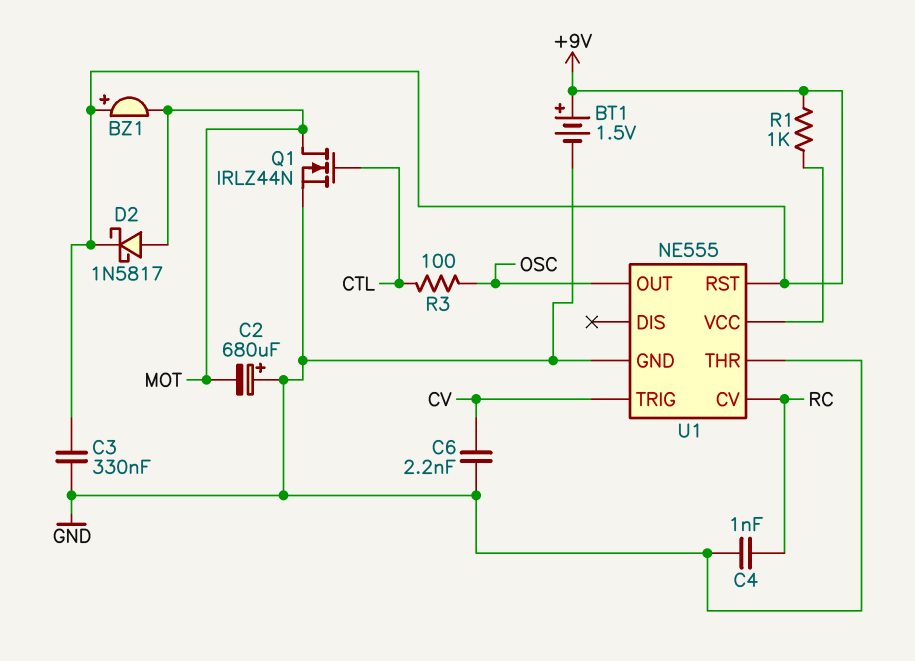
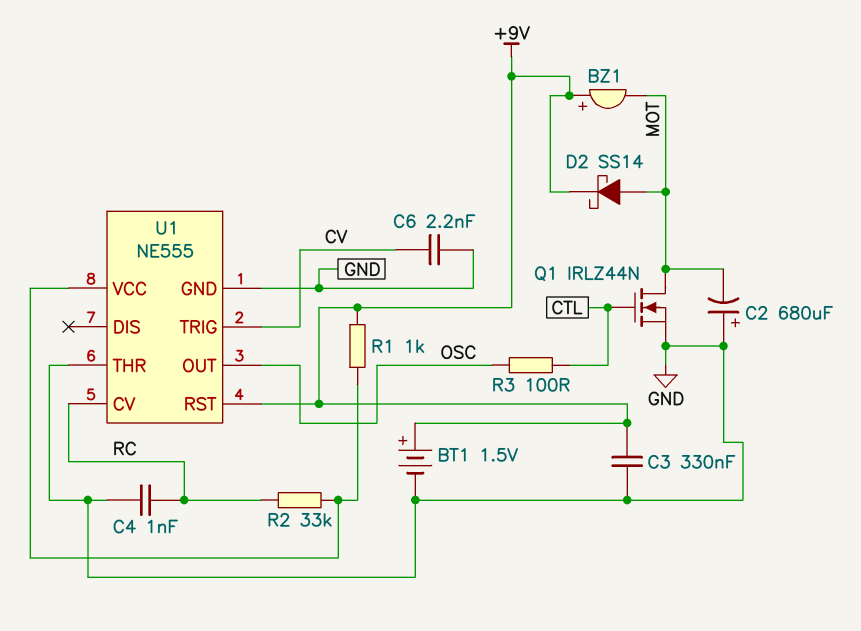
D2: schottky 1N5817 (A MOT, K +9V) -> schottky SS14 (A MOT, K +9V)
R2: none -> 33k (RC, U1/VCC)

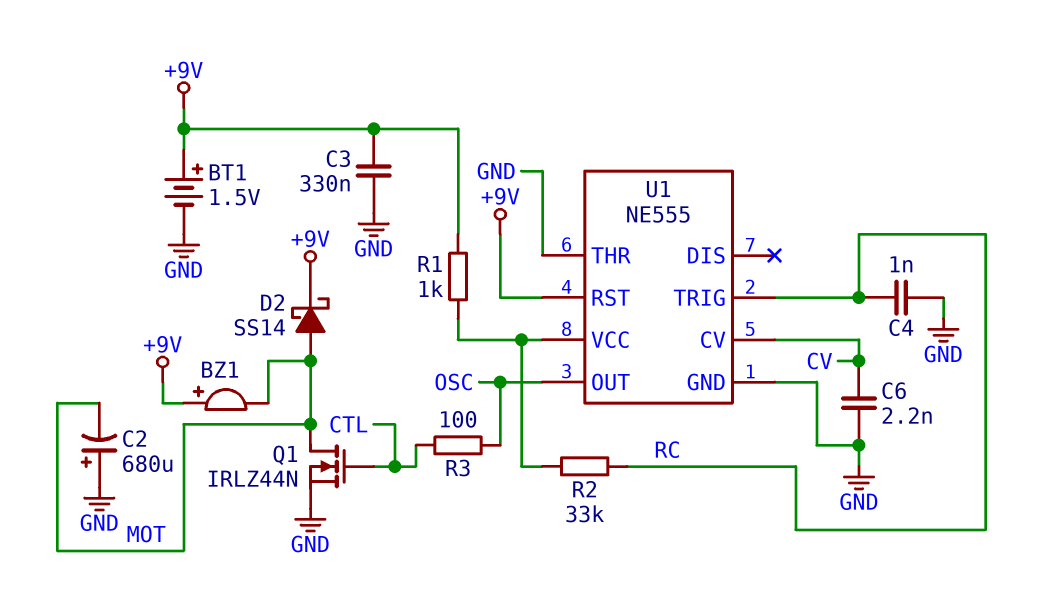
U1 pin CV: RC -> CV
U1 pin TRIG: CV -> RC

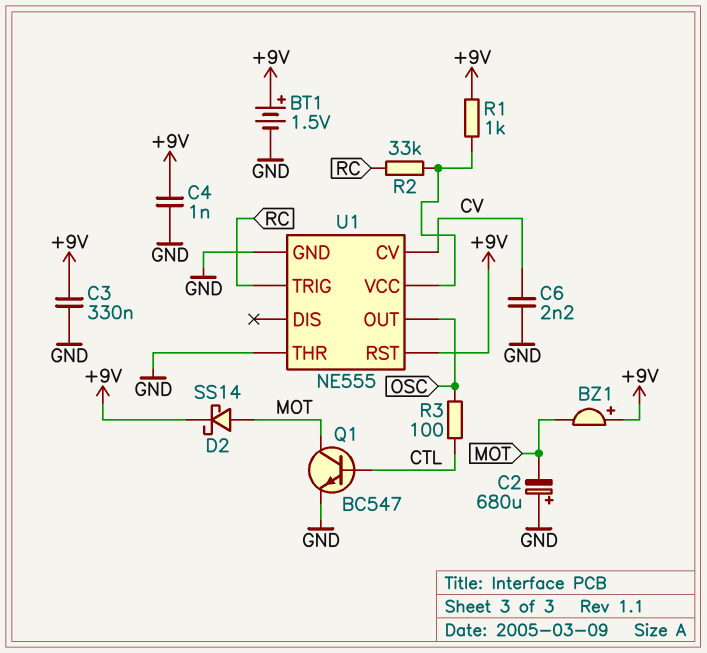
C4: 1nF (GND, RC) -> 1nF (+9V, GND)
Q1: NMOS IRLZ44N (G CTL, D MOT, S GND) -> NPN BC547 (B CTL, C MOT, E GND)

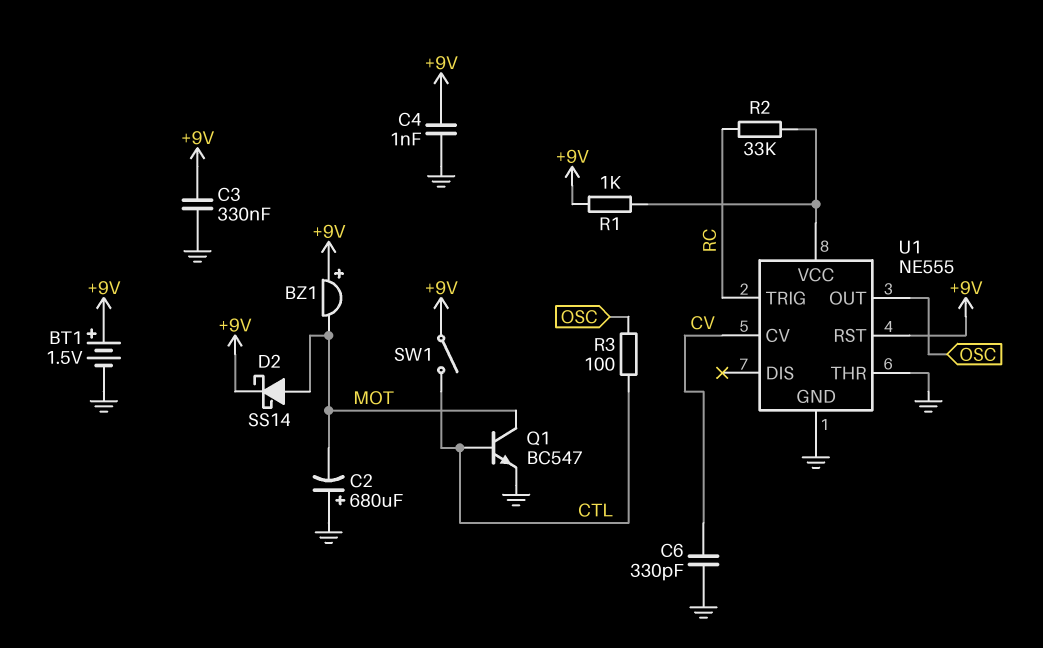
C6: 2.2nF (CV, GND) -> 330pF (CV, GND)
SW1: none -> switch (+9V, CTL)

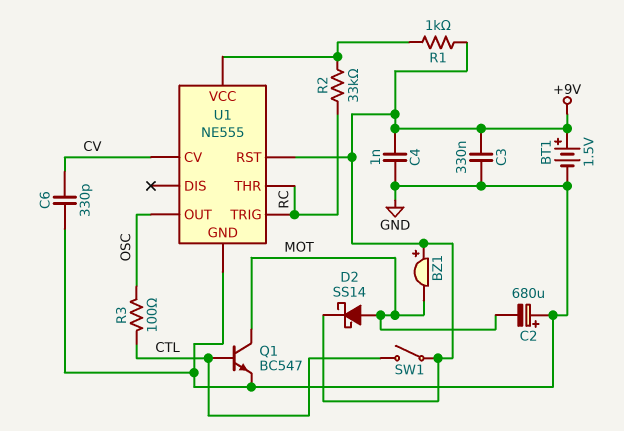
U1 pin THR: GND -> RC

